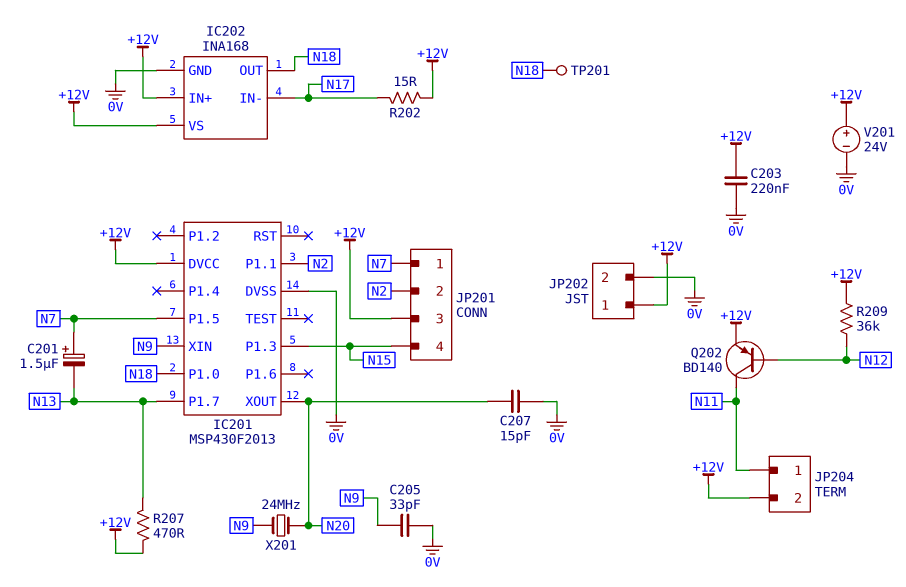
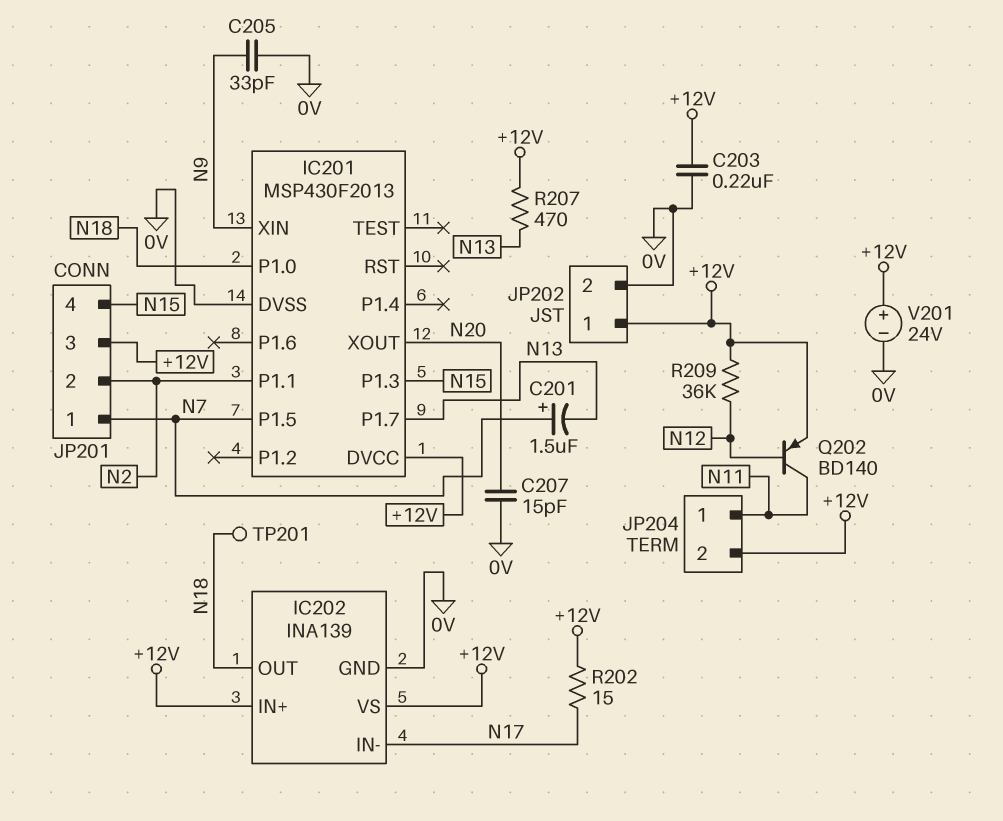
IC202: INA168 -> INA139
X201: 24MHz (N9, N20) -> none

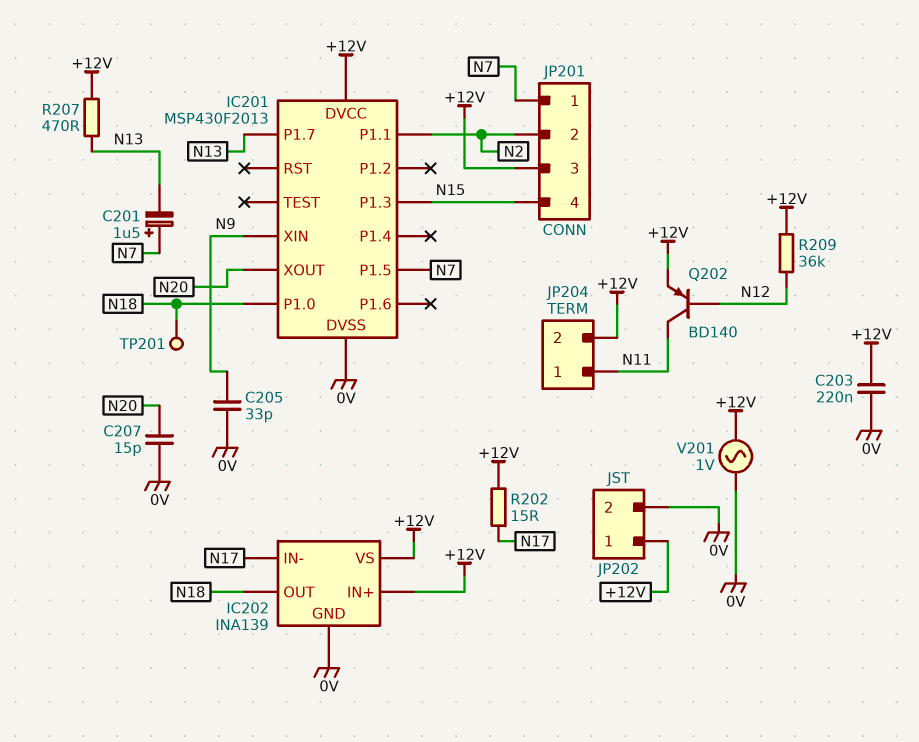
V201: 24V (plus +12V, minus 0V) -> AC 1V (+12V, 0V)

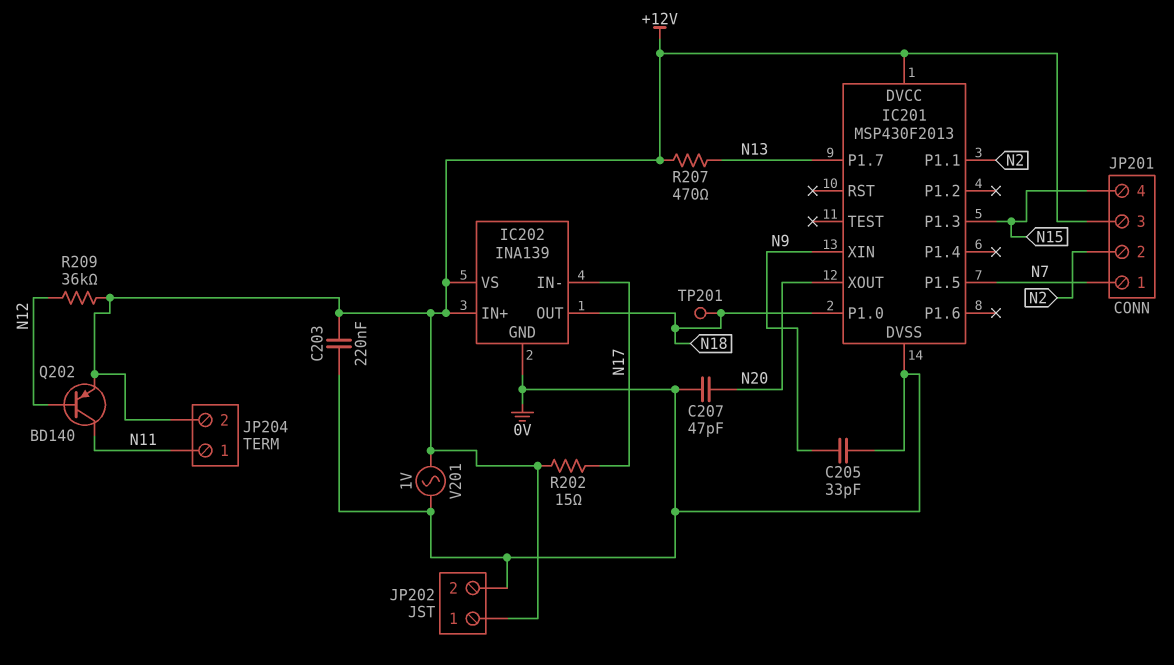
C201: 1.5uF (plus N7, minus N13) -> none
C207: 15pF (0V, N20) -> 47pF (0V, N20)

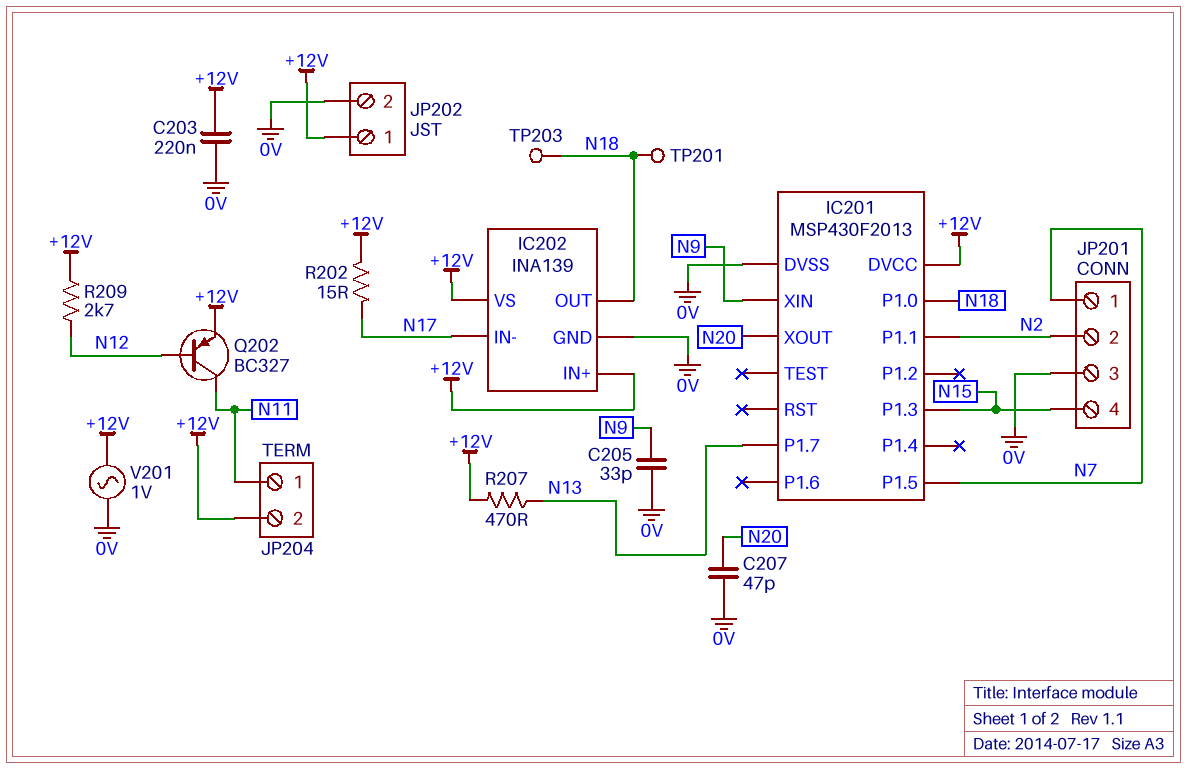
JP201 pin 3: +12V -> 0V
Q202: PNP BD140 (B N12, C N11, E +12V) -> PNP BC327 (B N12, C N11, E +12V)
R209: 36k (+12V, N12) -> 2.7k (+12V, N12)
TP203: none -> test point (N18)

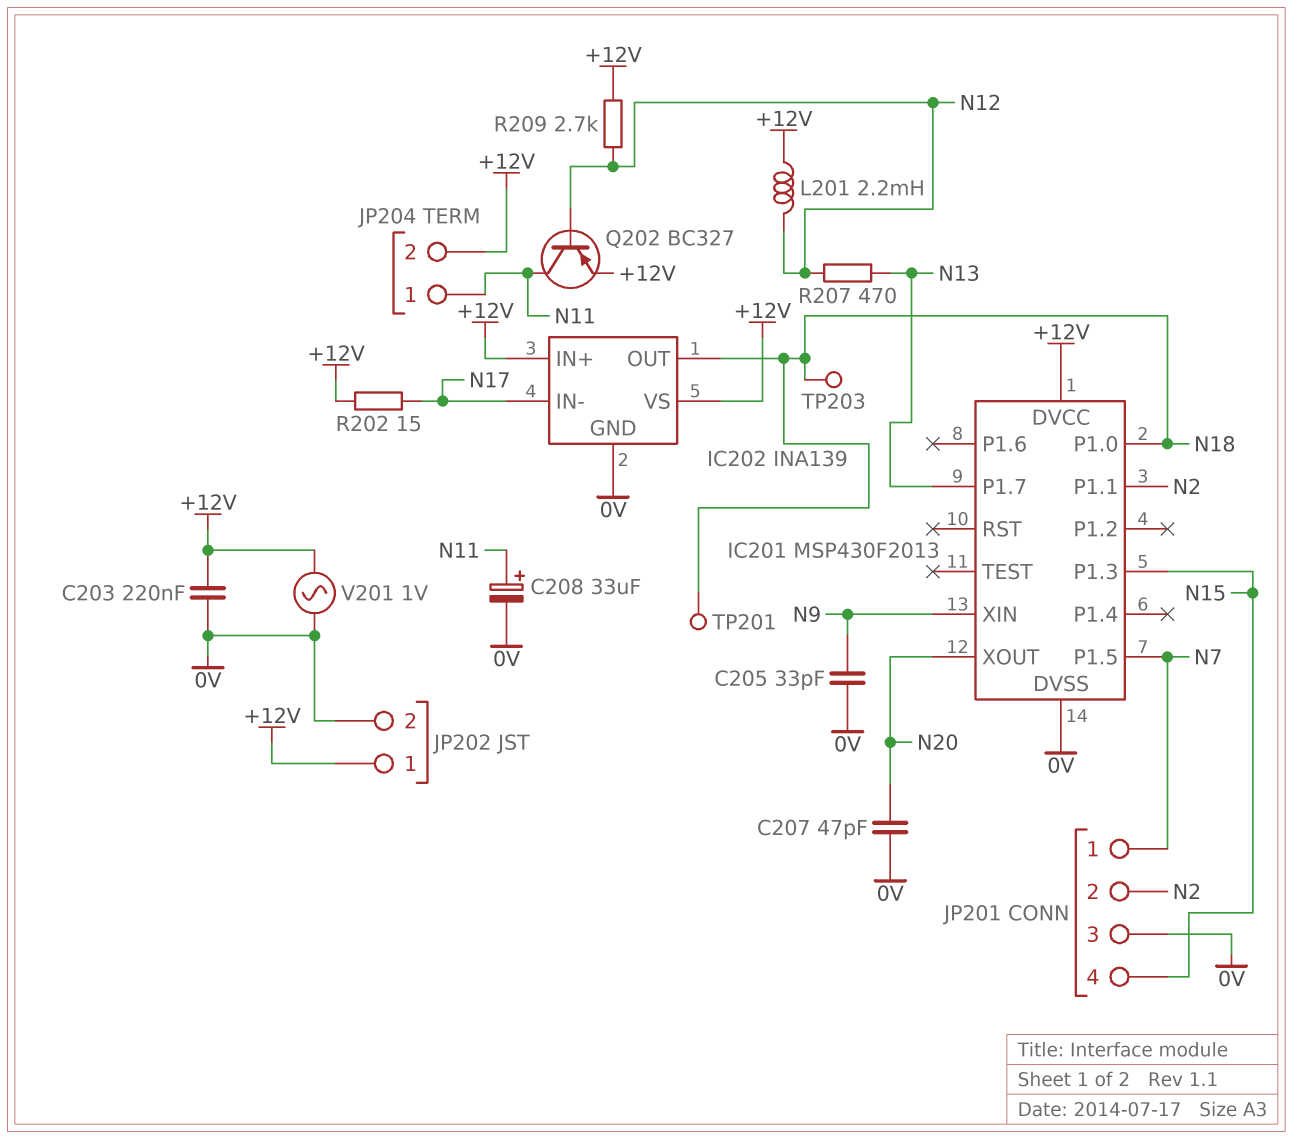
C208: none -> 33uF (plus N11, minus 0V)
L201: none -> 2.2mH (+12V, N12)
R207: 470 (+12V, N13) -> 470 (N12, N13)

